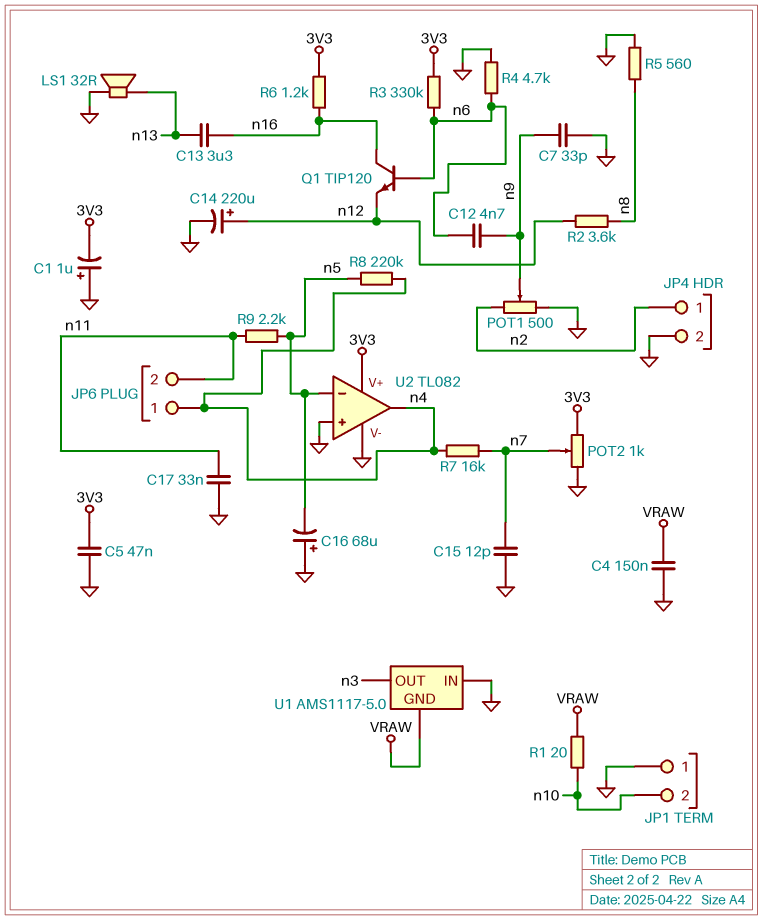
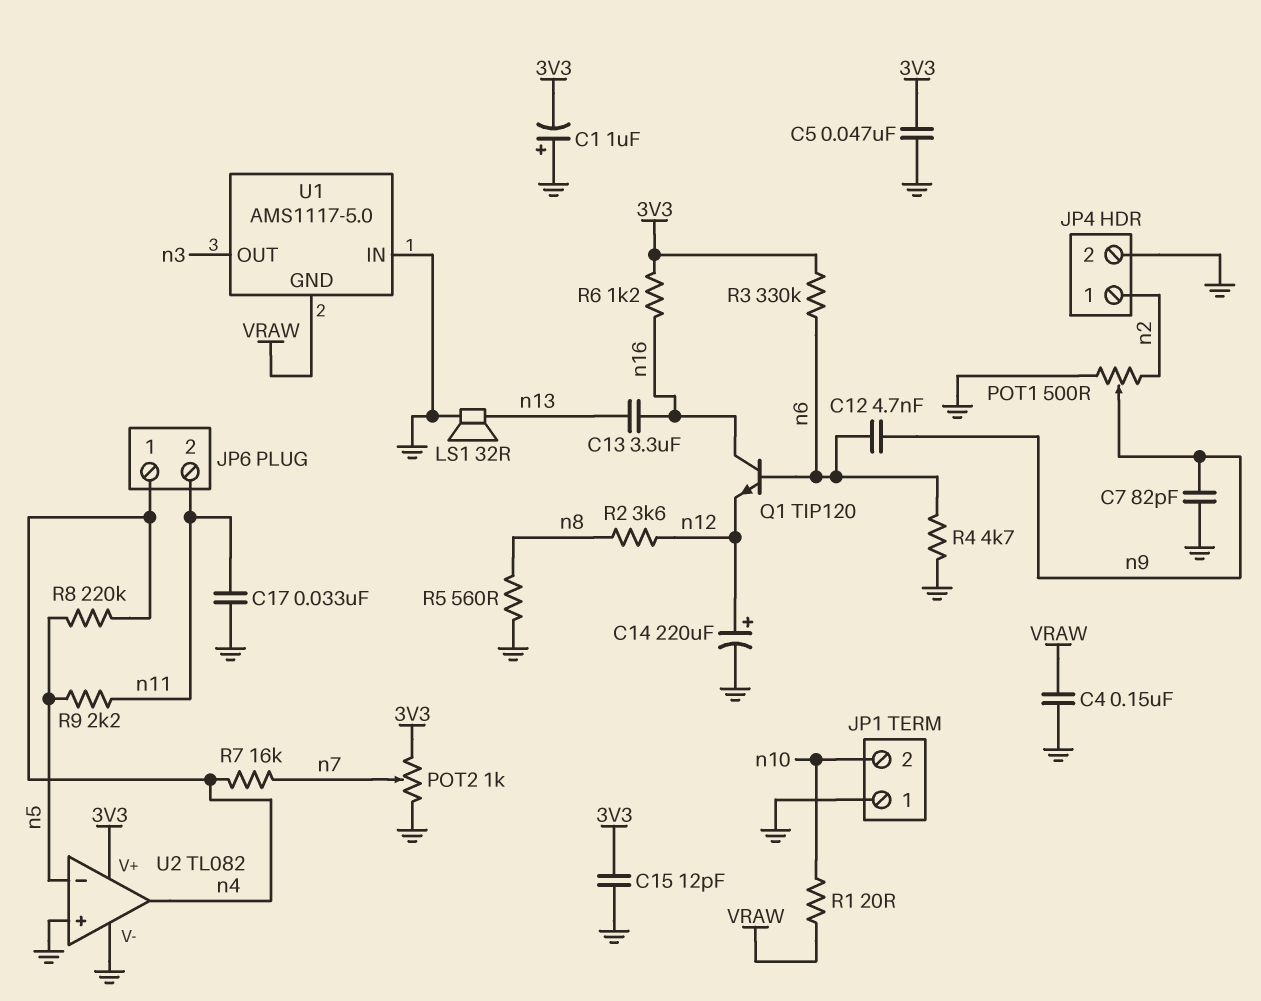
C7: 33pF (GND, n9) -> 82pF (GND, n9)
C15: 12pF (GND, n7) -> 12pF (3V3, GND)
C16: 68uF (plus GND, minus n5) -> none

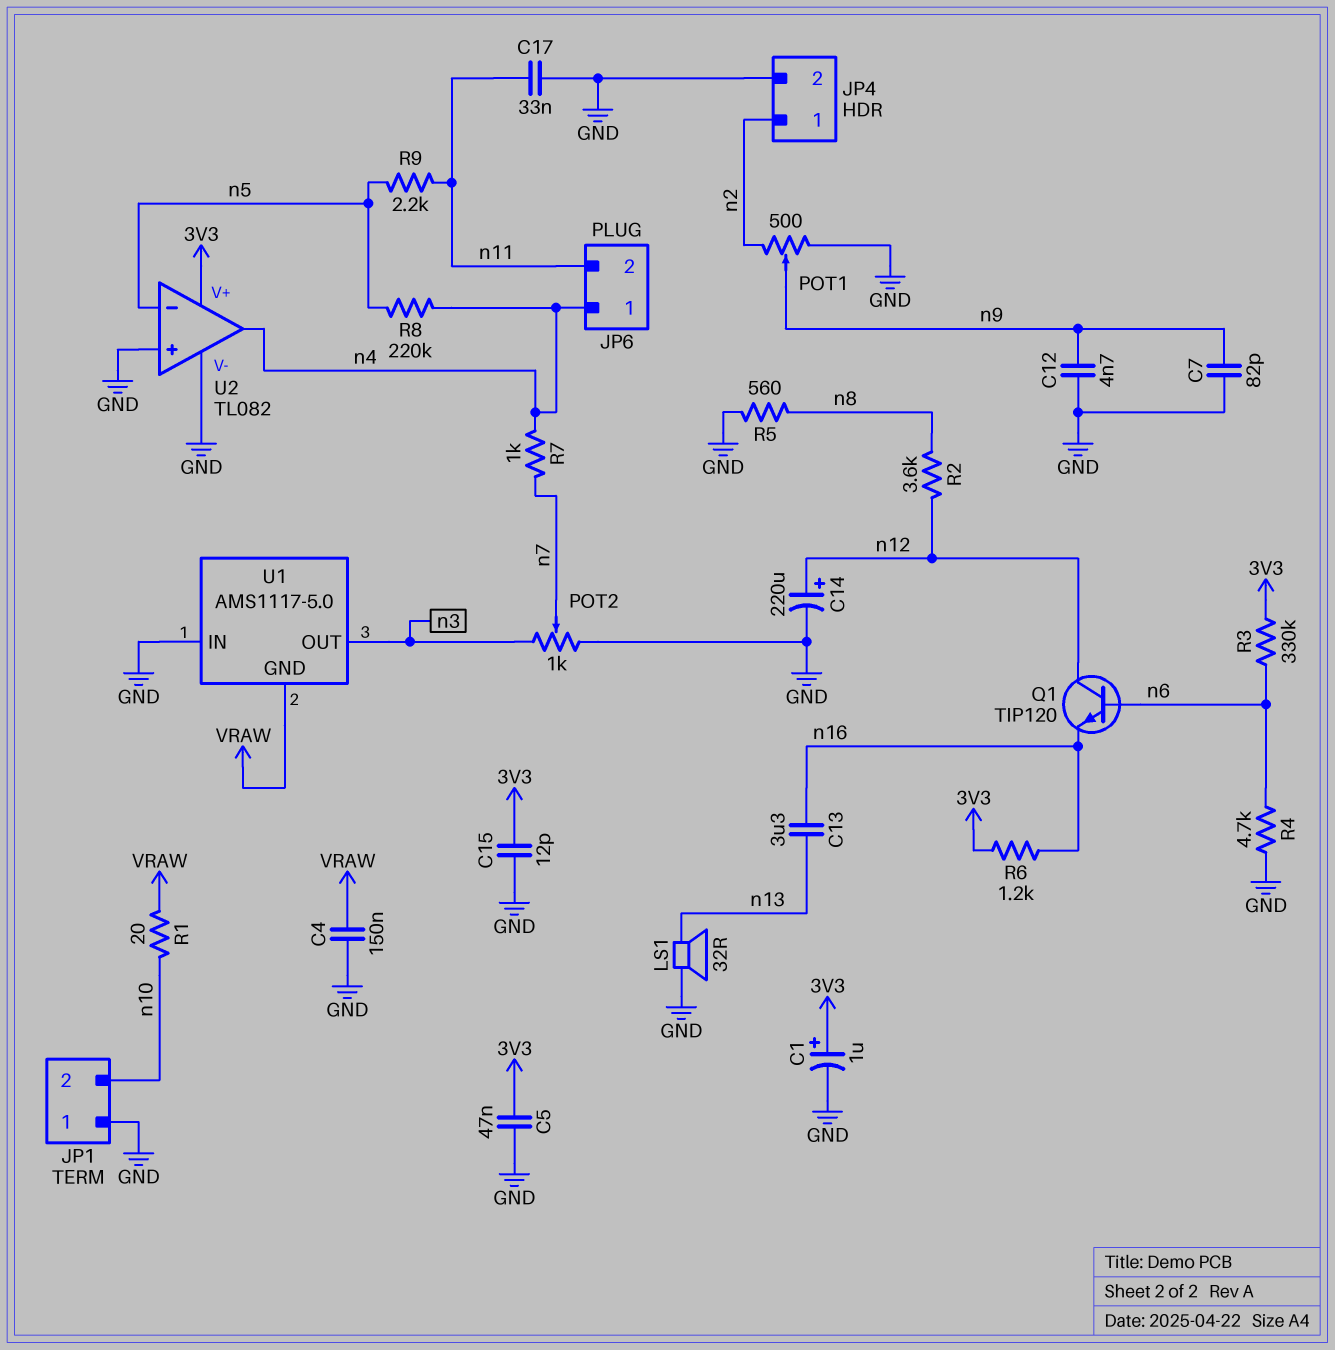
C1: 1uF (plus GND, minus 3V3) -> 1uF (plus 3V3, minus GND)
C12: 4.7nF (n6, n9) -> 4.7nF (GND, n9)
POT2: 1k (3V3, GND, wiper n7) -> 1k (GND, n3, wiper n7)
Q1: NPN TIP120 (B n6, C n16, E n12) -> NPN TIP120 (B n6, C n12, E n16)
R7: 16k (n4, n7) -> 1k (n4, n7)

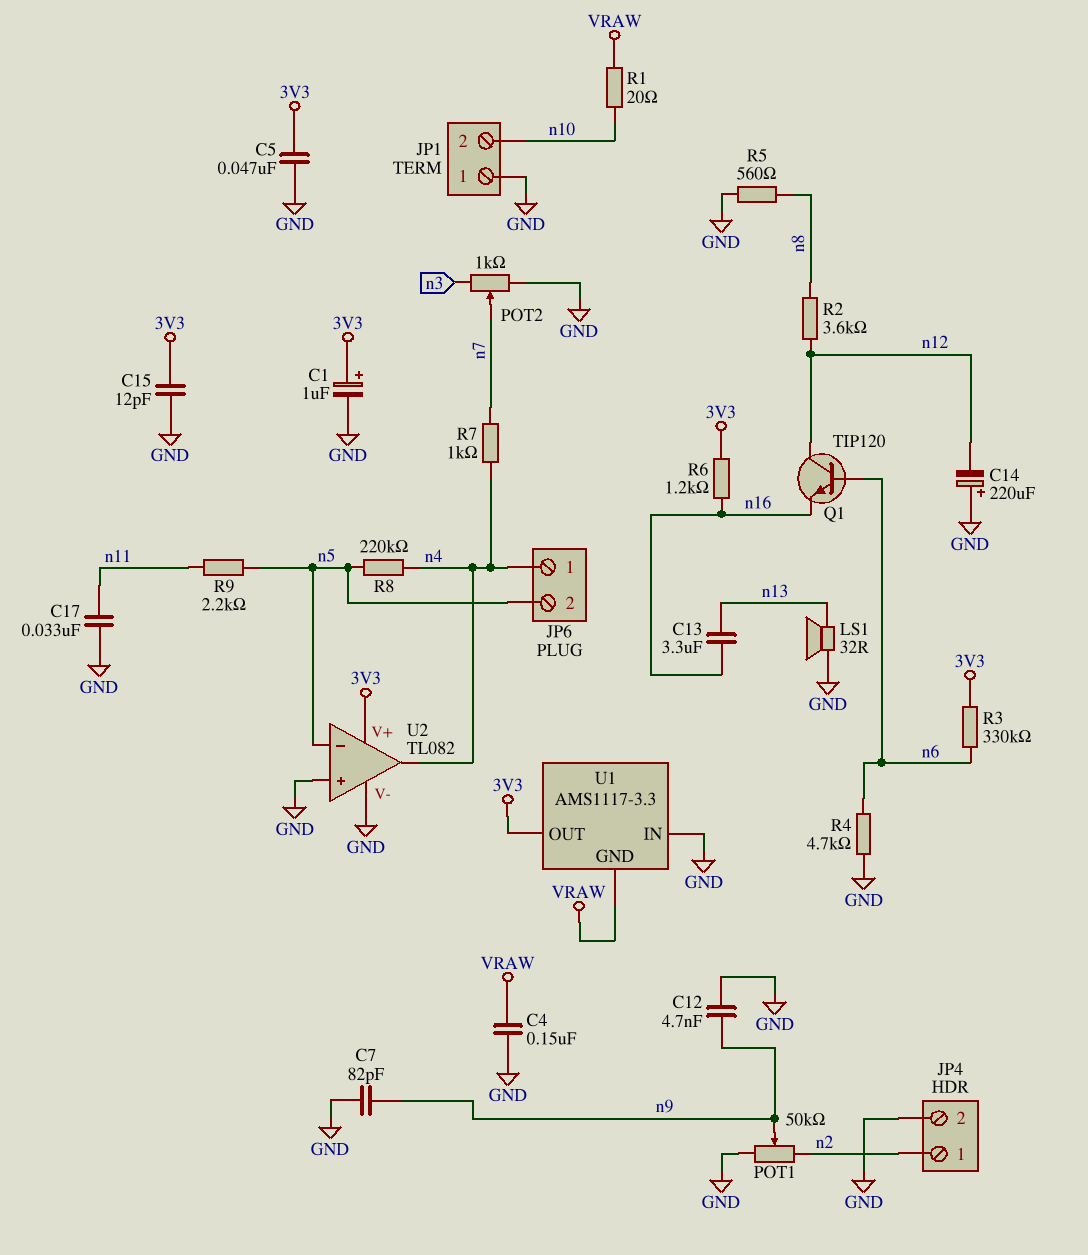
C14: 220uF (plus n12, minus GND) -> 220uF (plus GND, minus n12)
JP6 pin 2: n11 -> n5
POT1: 500 (GND, n2, wiper n9) -> 50k (GND, n2, wiper n9)
U1: AMS1117-5.0 -> AMS1117-3.3
U1 pin OUT: n3 -> 3V3

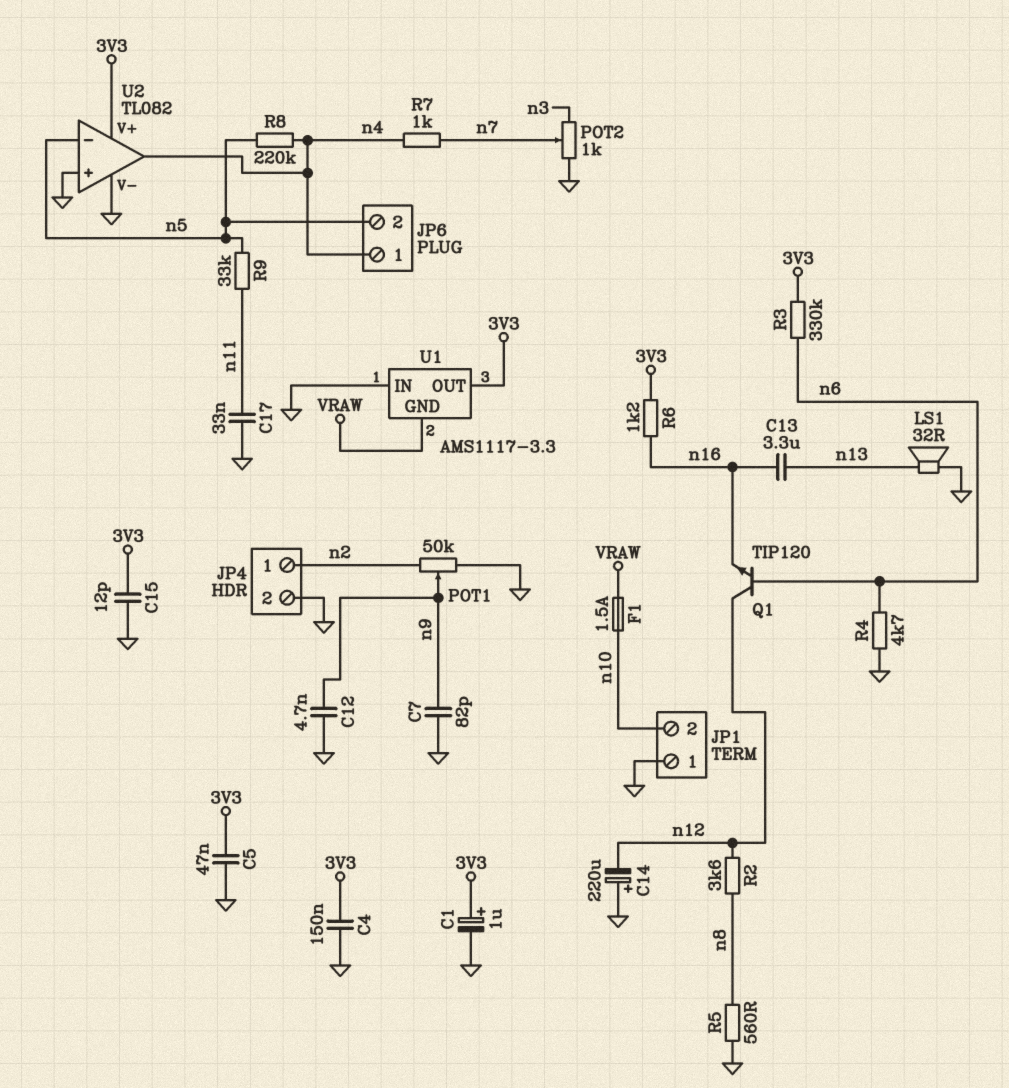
C4: 150nF (GND, VRAW) -> 150nF (3V3, GND)
F1: none -> 1.5A (VRAW, n10)
R1: 20 (VRAW, n10) -> none
R9: 2.2k (n5, n11) -> 33k (n5, n11)

